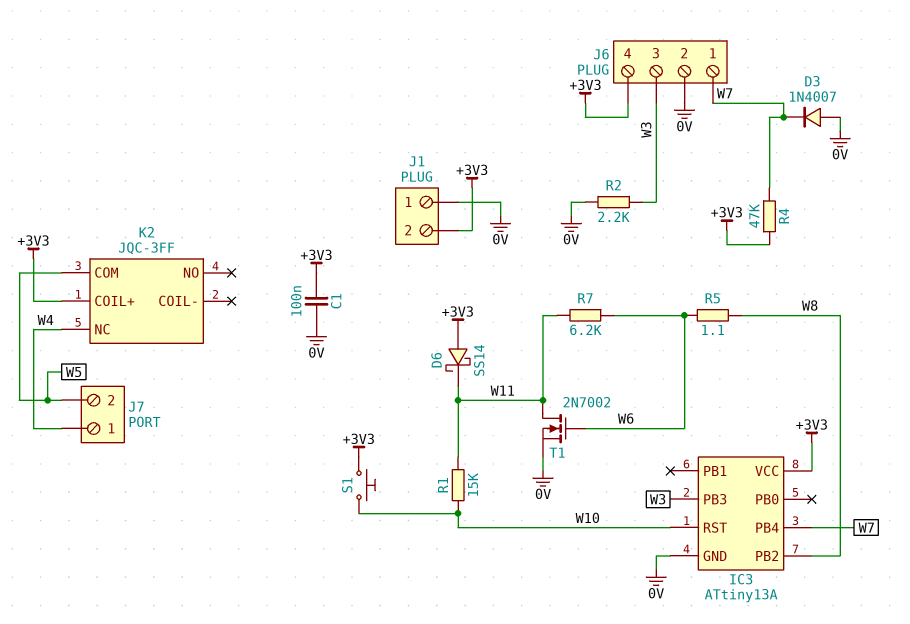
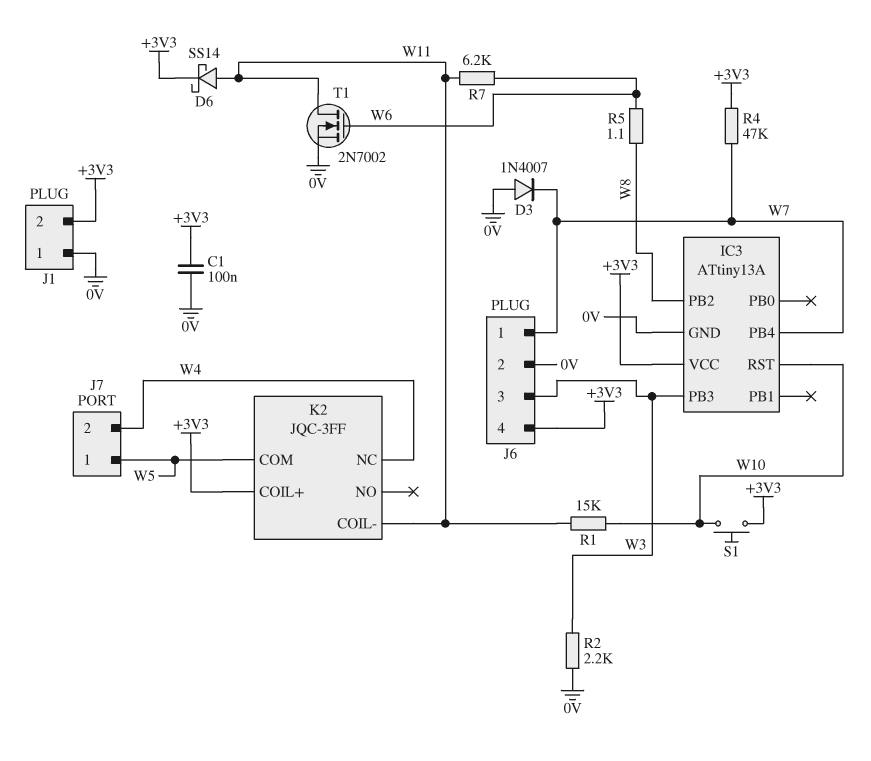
D6: schottky SS14 (A +3V3, K W11) -> schottky SS14 (A W11, K +3V3)
J7 pin 1: W4 -> W5
J7 pin 2: W5 -> W4
K2 pin COIL-: none -> W11

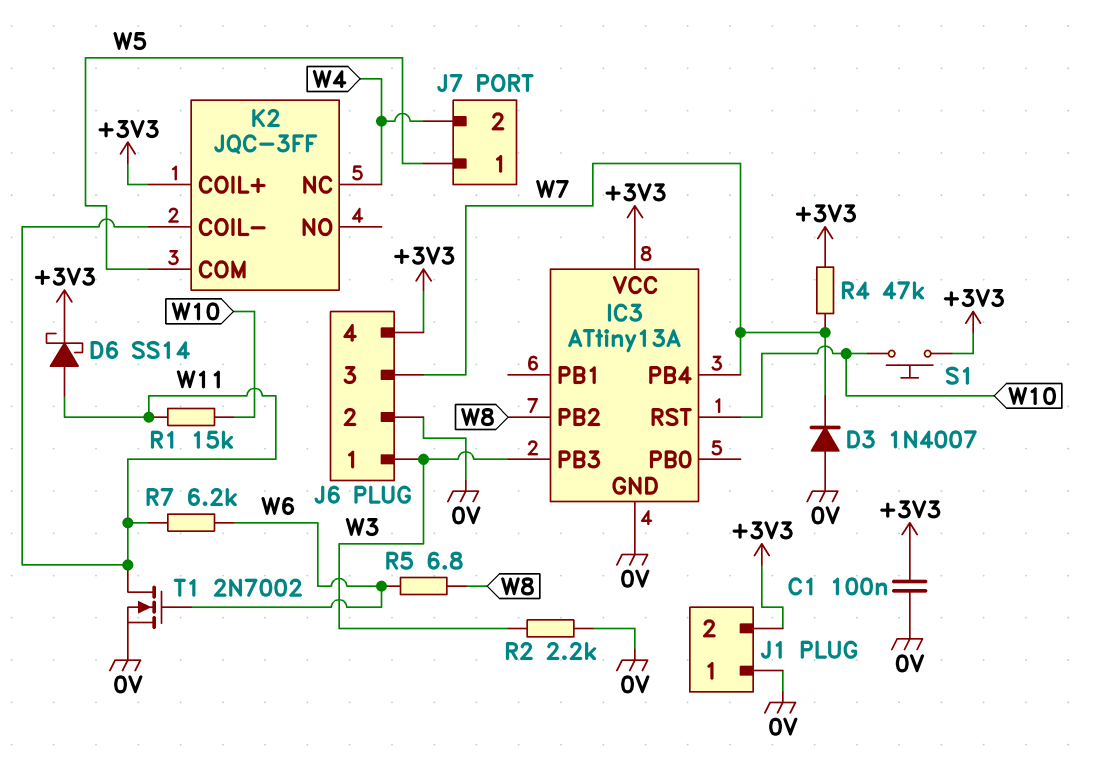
J6 pin 1: W7 -> W3
J6 pin 3: W3 -> W7
R5: 1.1 (W6, W8) -> 6.8 (W6, W8)

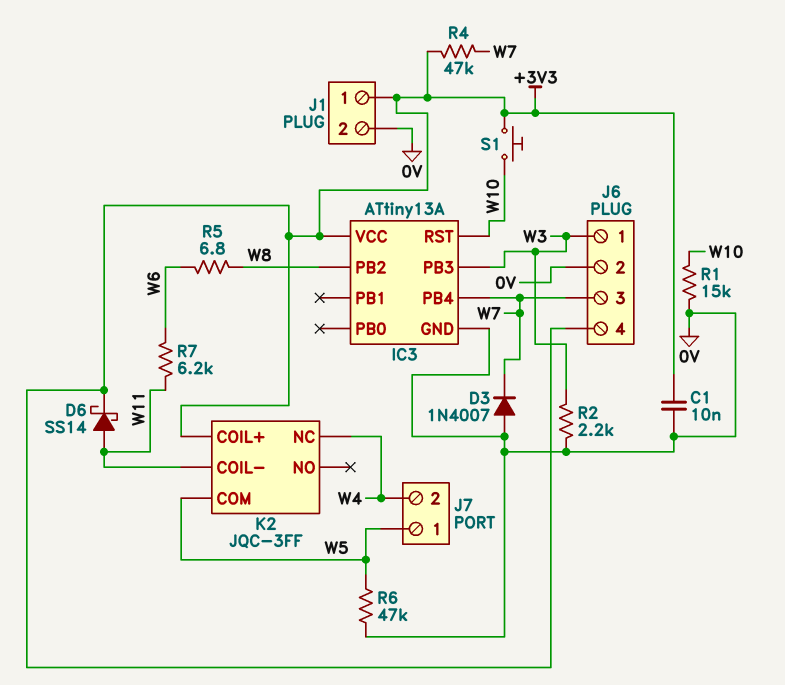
C1: 100nF (+3V3, 0V) -> 10nF (+3V3, 0V)
J1 pin 1: 0V -> +3V3
J1 pin 2: +3V3 -> 0V
R1: 15k (W10, W11) -> 15k (0V, W10)
R6: none -> 47k (0V, W5)
T1: NMOS 2N7002 (G W6, D W11, S 0V) -> none

